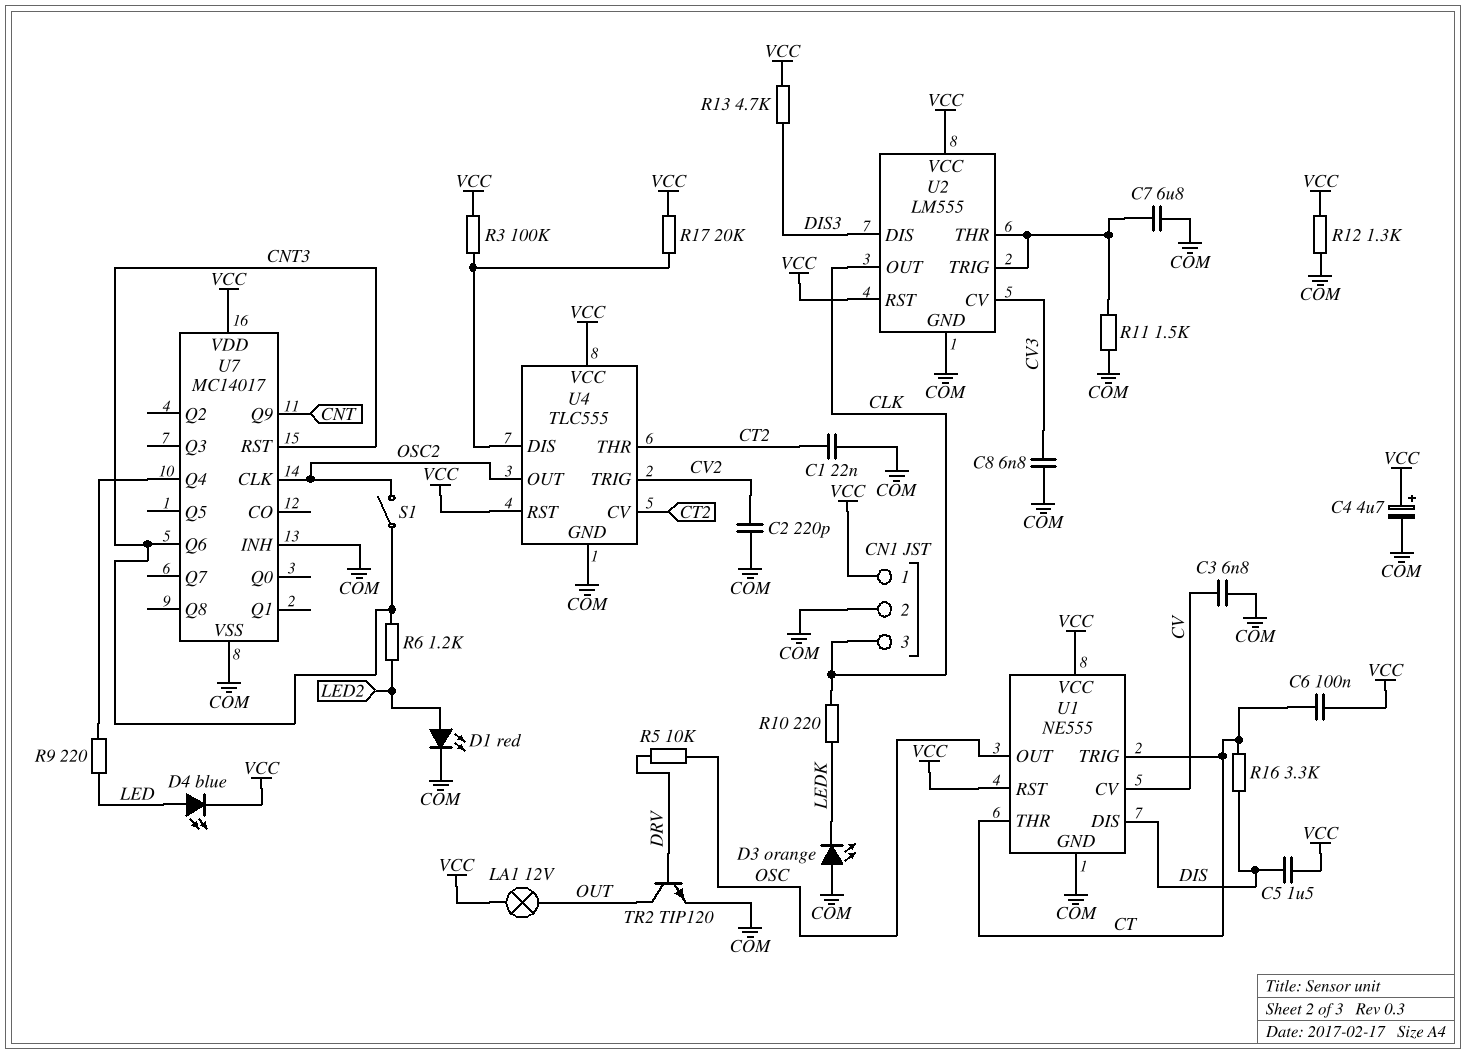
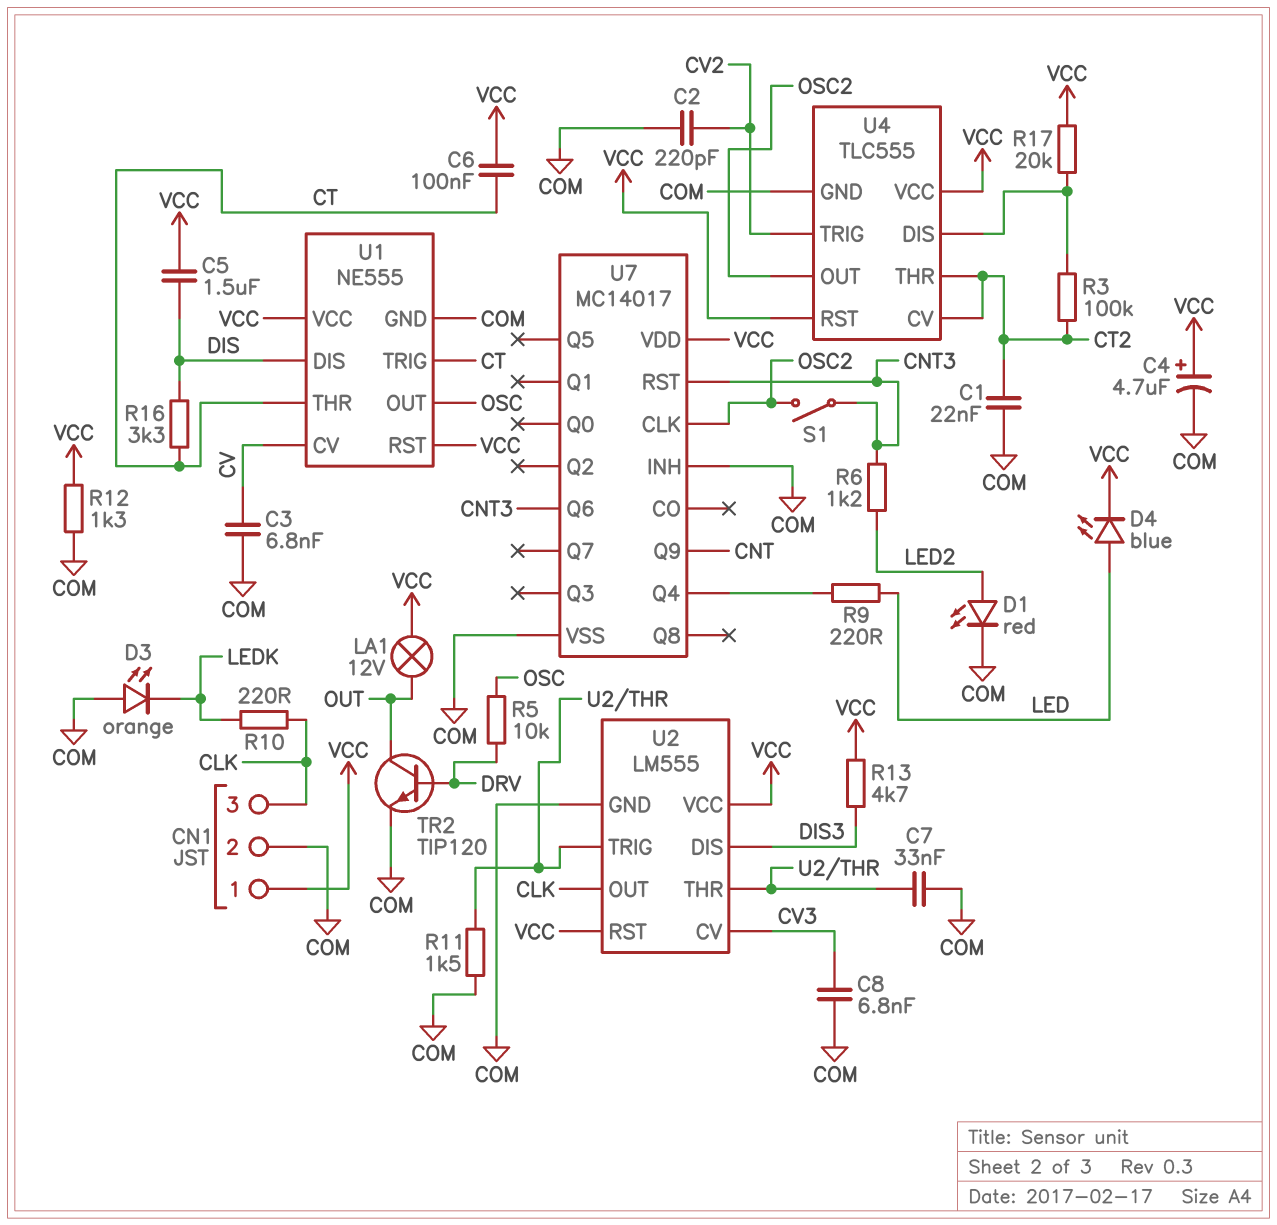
C7: 6.8uF (COM, U2/THR) -> 33nF (COM, U2/THR)
R3: 100k (U4/DIS, VCC) -> 100k (CT2, U4/DIS)

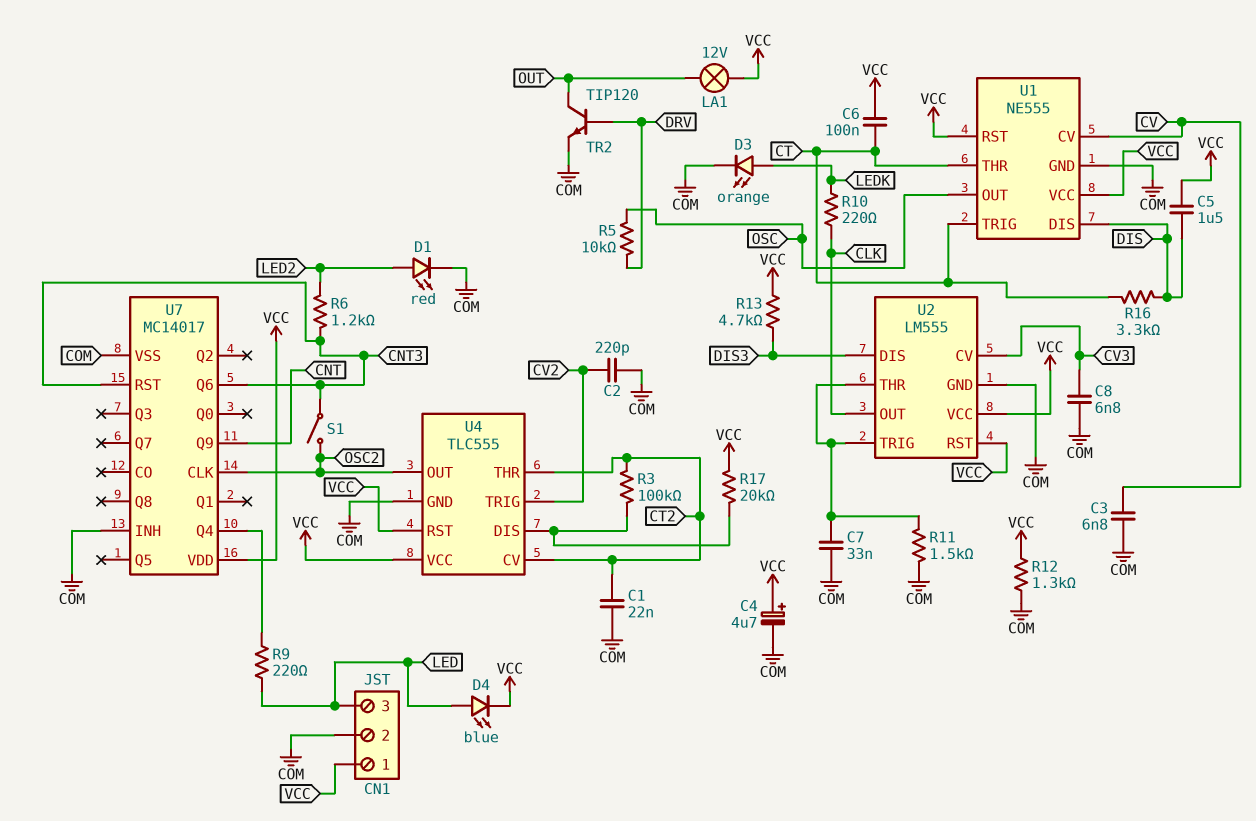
CN1 pin 3: CLK -> LED
D3: LED orange (A COM, K LEDK) -> LED orange (A LEDK, K COM)

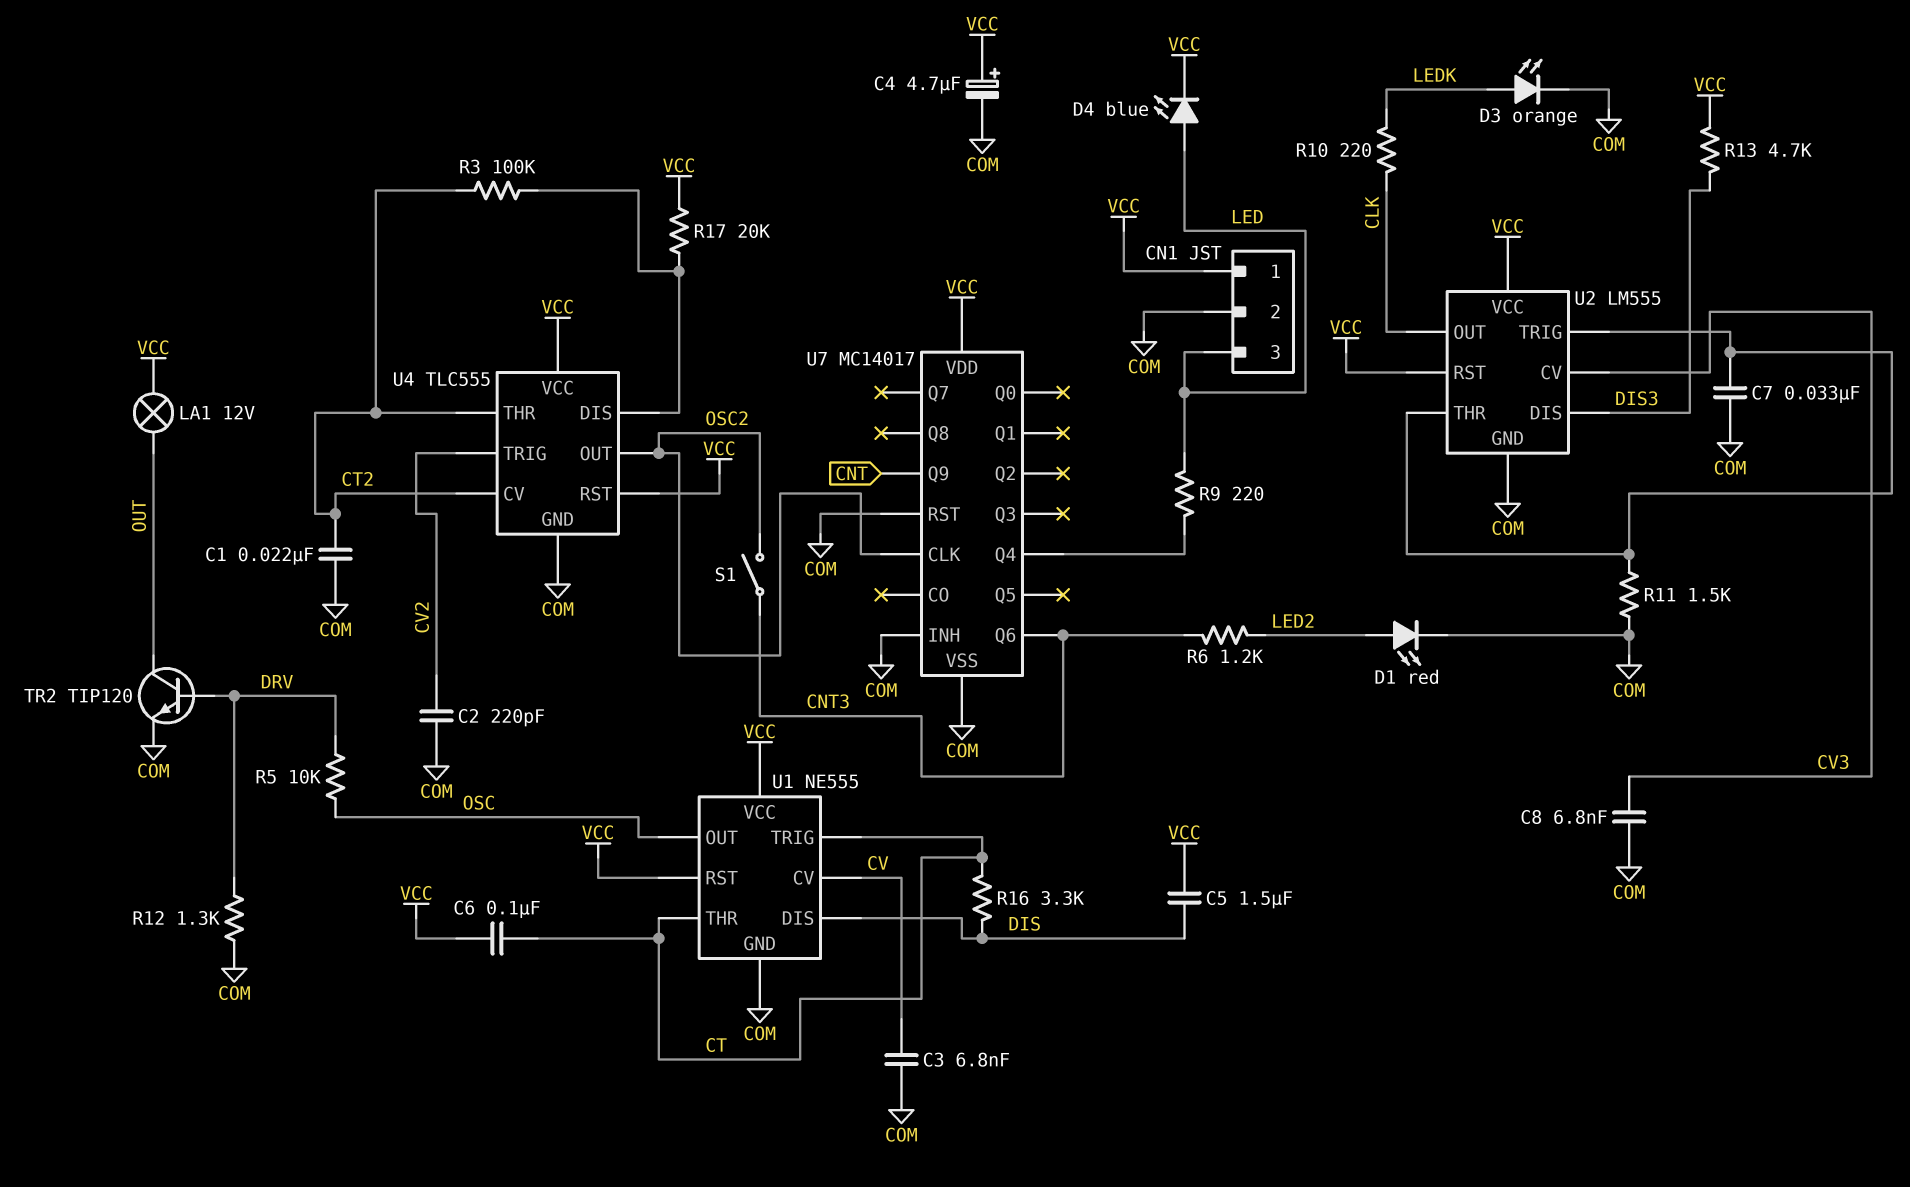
R12: 1.3k (COM, VCC) -> 1.3k (COM, DRV)
U7 pin RST: CNT3 -> COM

